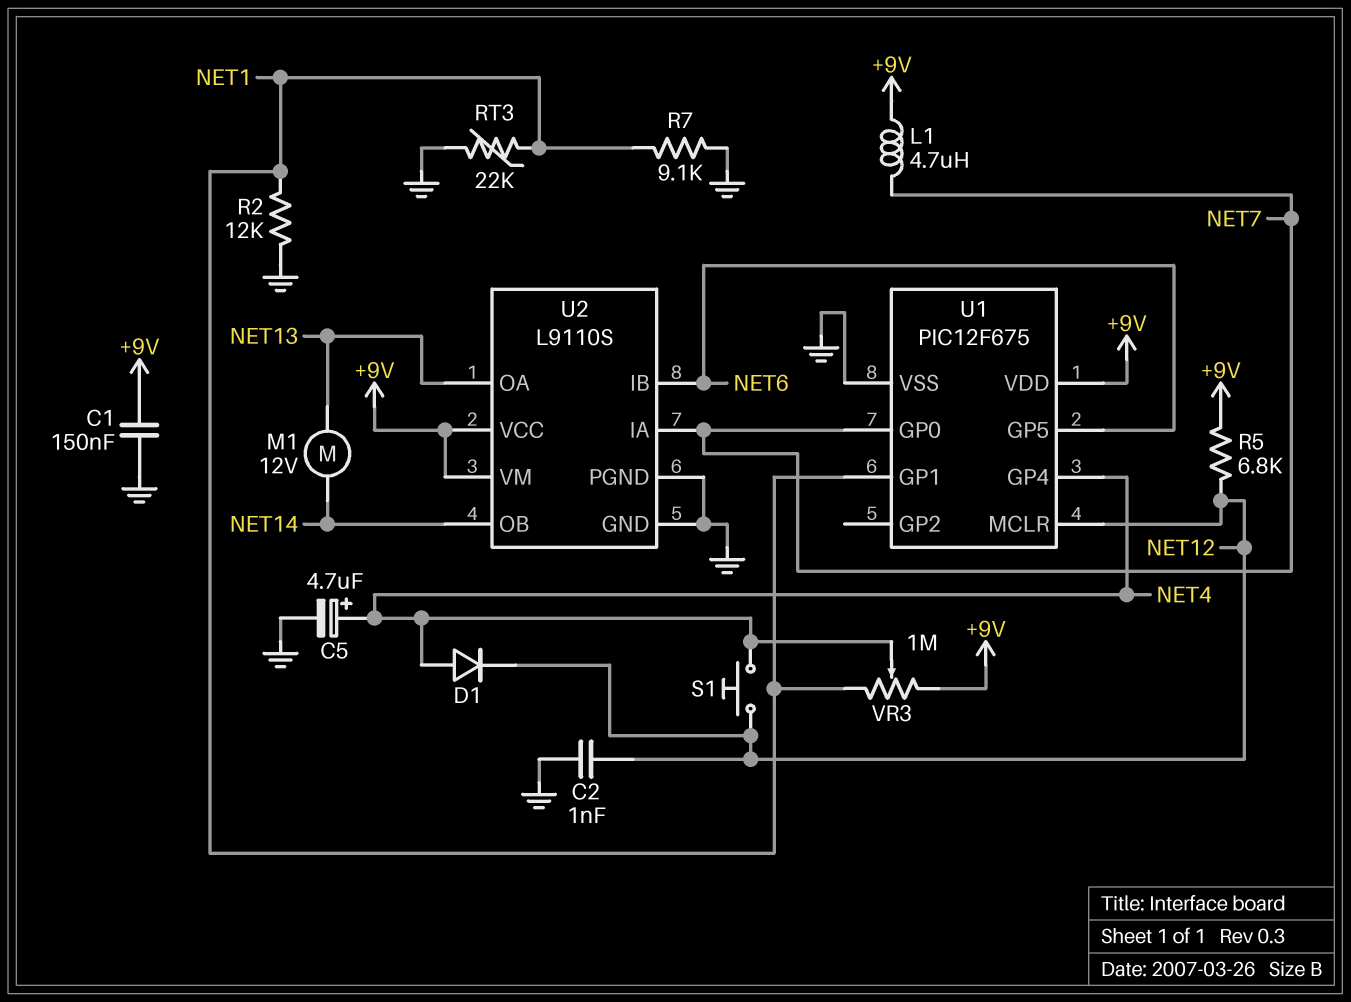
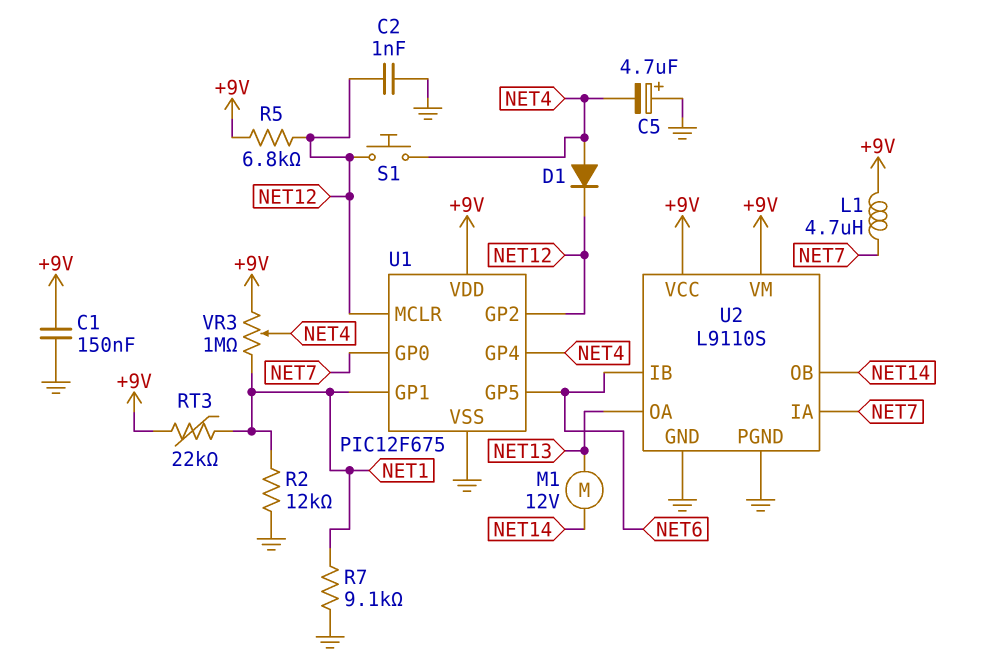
C5: 4.7uF (plus NET4, minus GND) -> 4.7uF (plus GND, minus NET4)
RT3: 22k (GND, NET1) -> 22k (+9V, NET1)
U1 pin GP2: none -> NET12

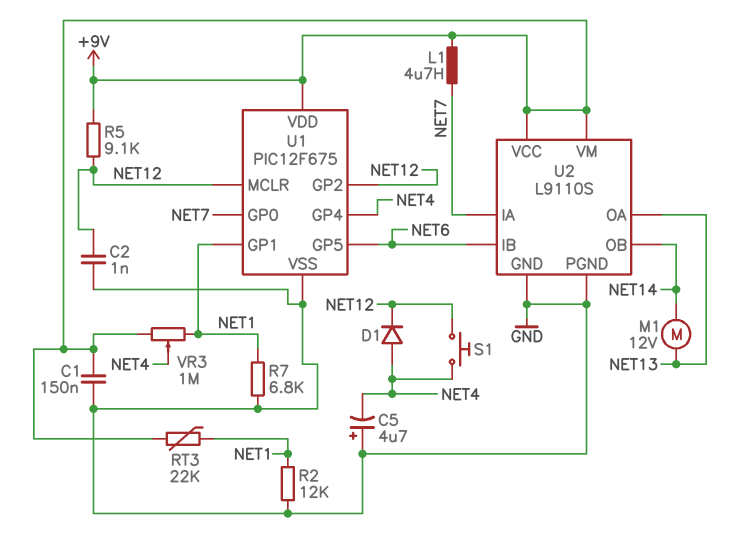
R5: 6.8k (+9V, NET12) -> 9.1k (+9V, NET12)
R7: 9.1k (GND, NET1) -> 6.8k (GND, NET1)

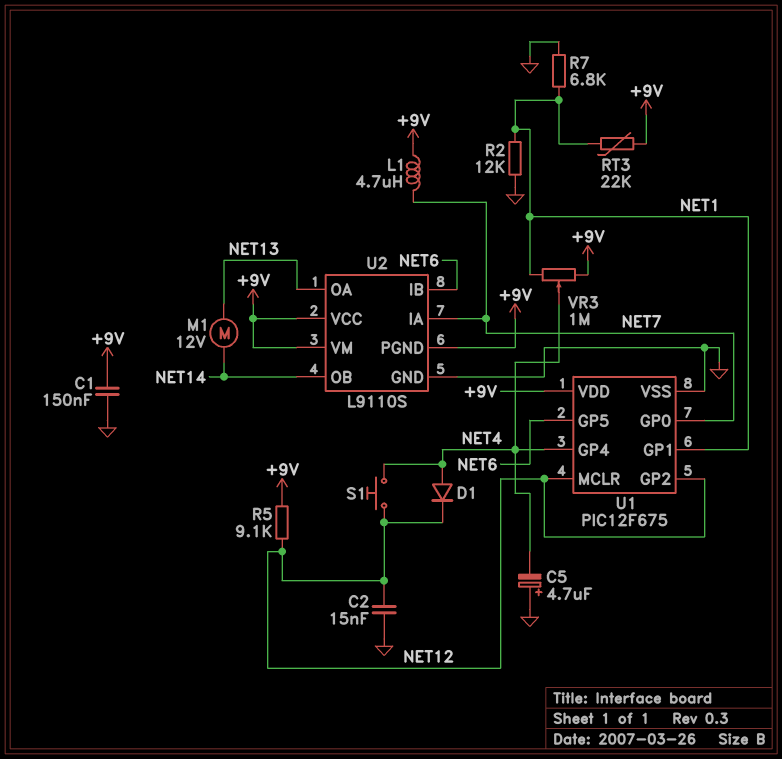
C2: 1nF (GND, NET12) -> 15nF (GND, NET12)
U2 pin PGND: GND -> +9V

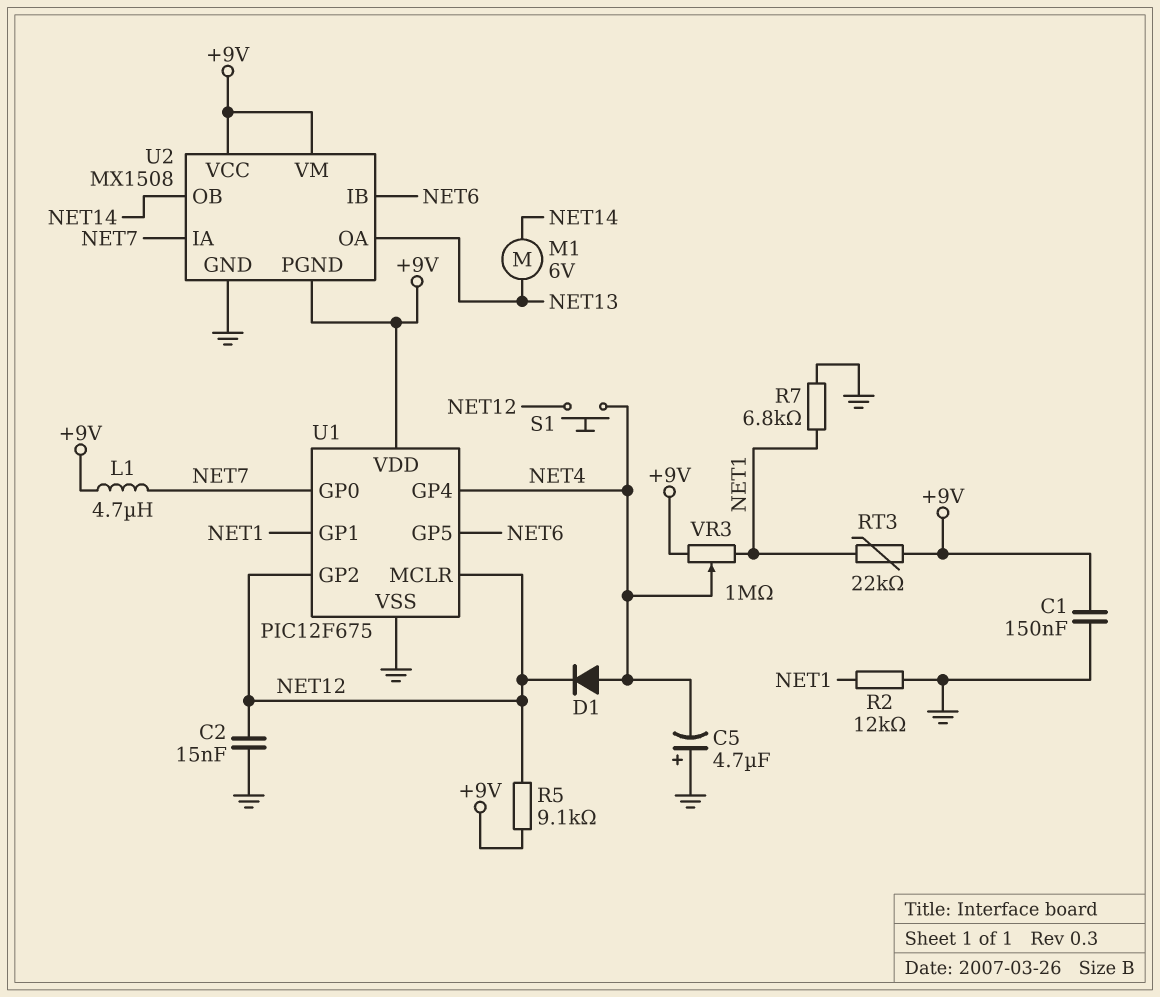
M1: motor 12V (NET13, NET14) -> motor 6V (NET13, NET14)
U2: L9110S -> MX1508

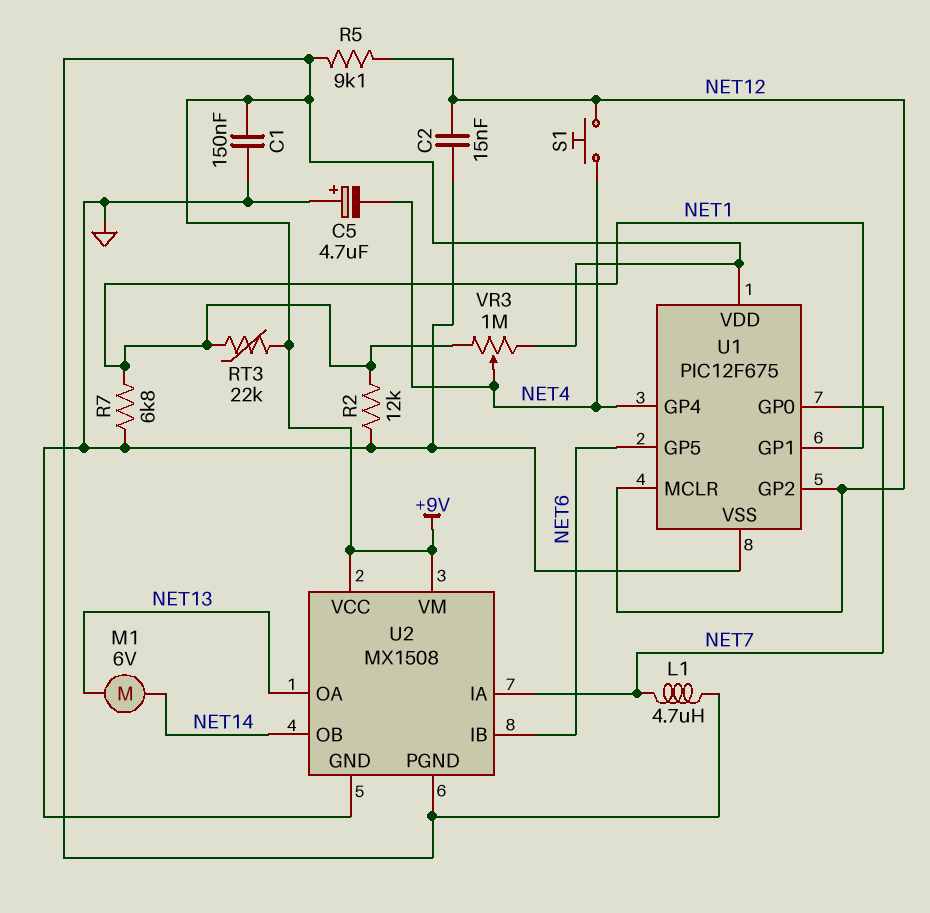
D1: diode (A NET4, K NET12) -> none

